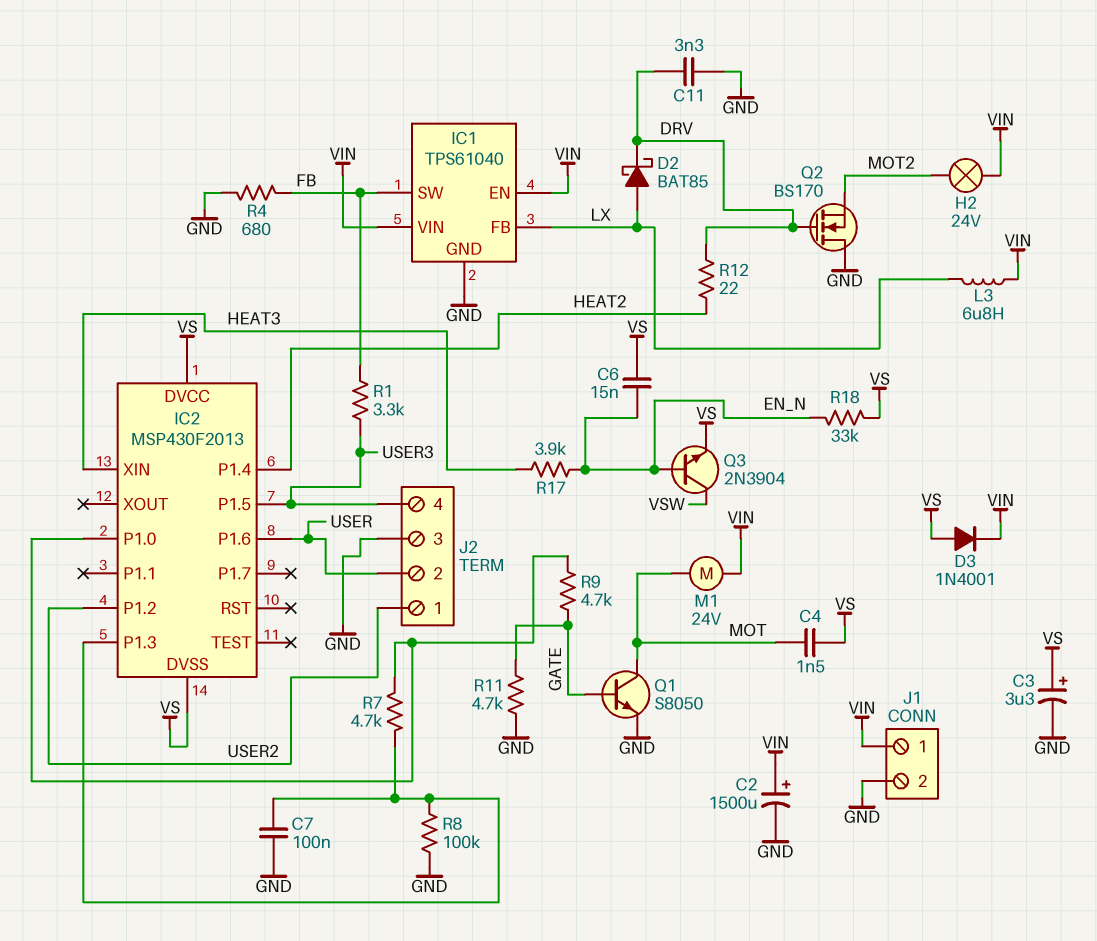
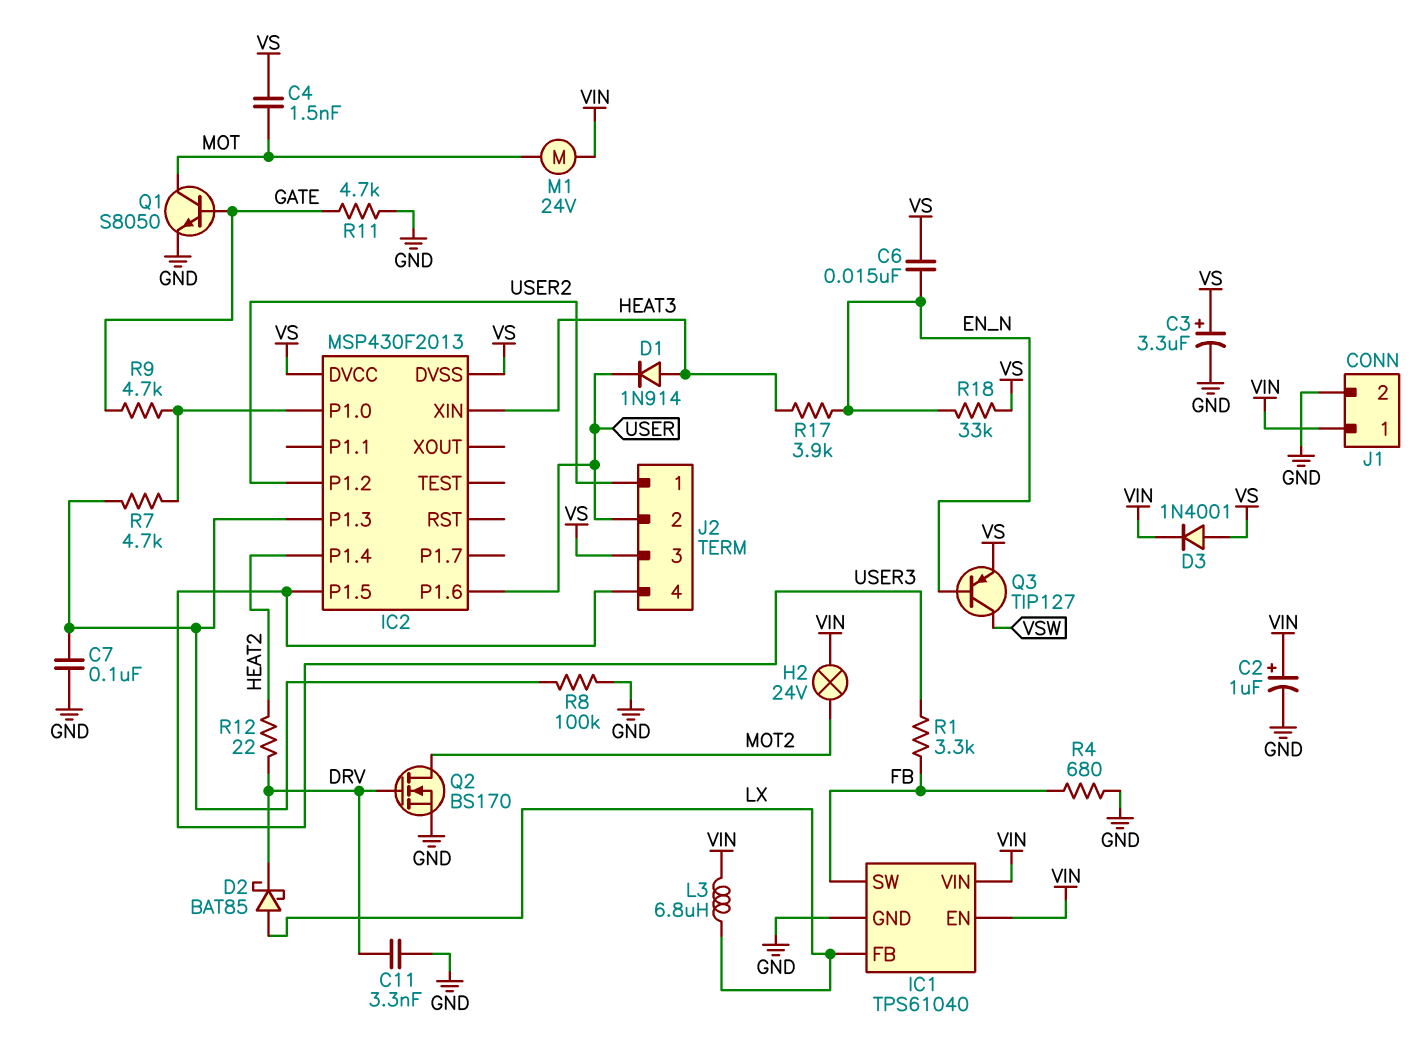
C2: 1500uF (plus VIN, minus GND) -> 1uF (plus VIN, minus GND)
D1: none -> diode 1N914 (A HEAT3, K USER)
J2 pin 3: GND -> VS
Q2: NMOS BS170 (G DRV, D GND, S MOT2) -> NMOS BS170 (G DRV, D MOT2, S GND)
Q3: NPN 2N3904 (B EN_N, C VSW, E VS) -> PNP TIP127 (B EN_N, C VSW, E VS)

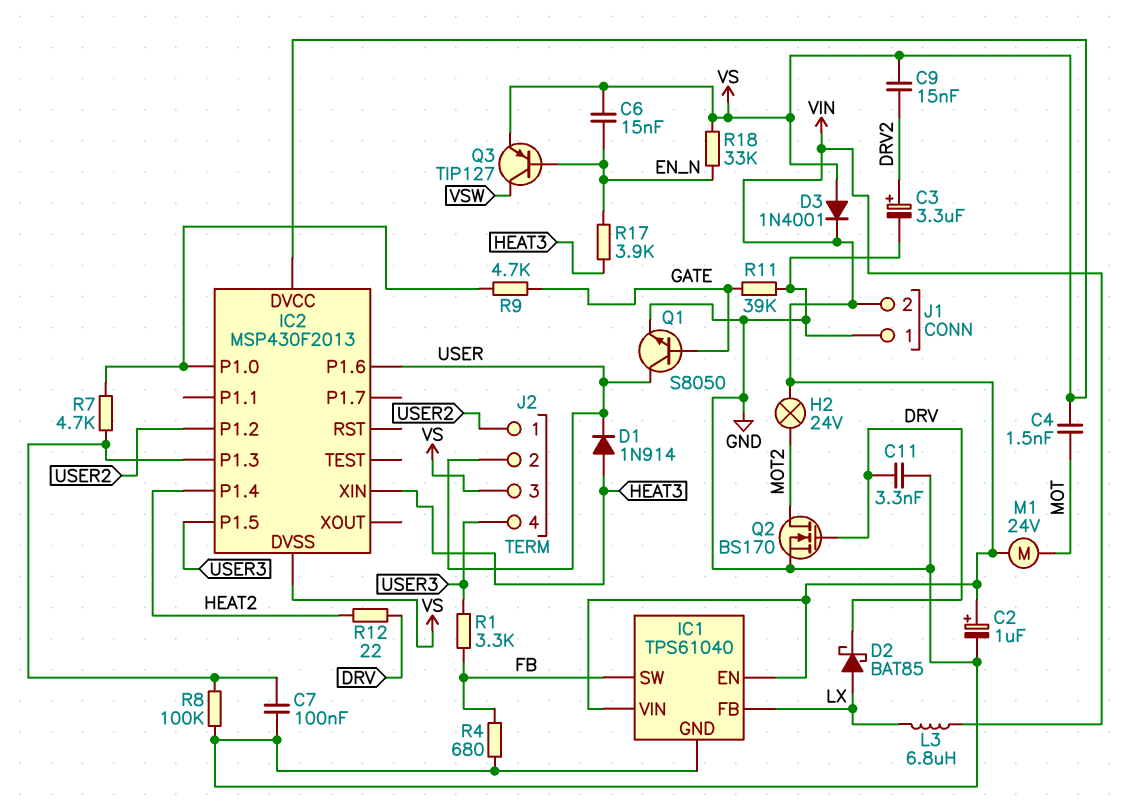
C3: 3.3uF (plus VS, minus GND) -> 3.3uF (plus DRV2, minus GND)
C9: none -> 15nF (DRV2, VS)
J1 pin 1: VIN -> GND
J1 pin 2: GND -> VIN
Q1: NPN S8050 (B GATE, C MOT, E GND) -> NPN S8050 (B GATE, C USER, E GND)
R11: 4.7k (GATE, GND) -> 39k (GATE, GND)

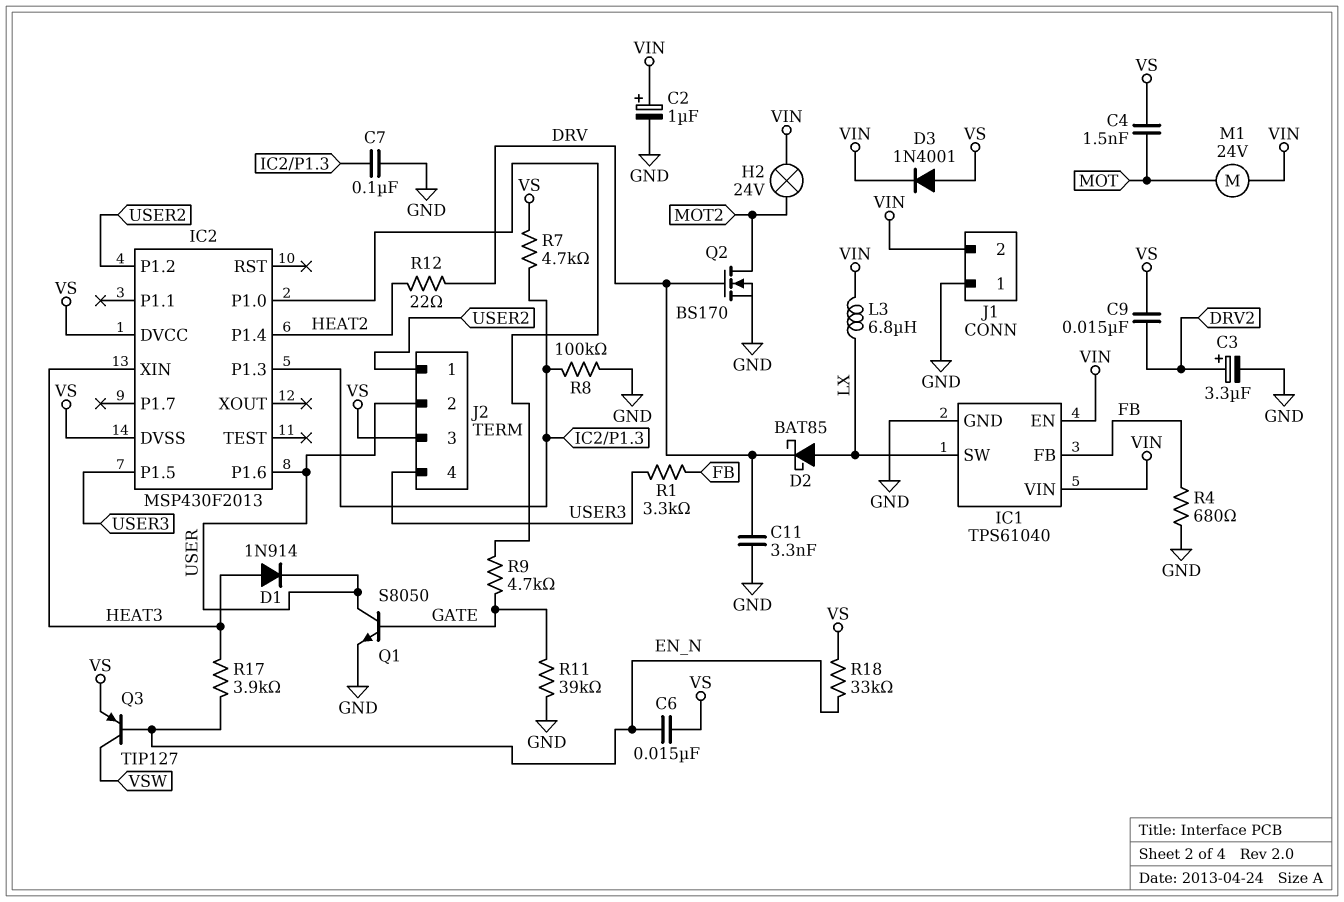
IC1 pin FB: LX -> FB
IC1 pin SW: FB -> LX
R7: 4.7k (IC2/P1.0, IC2/P1.3) -> 4.7k (IC2/P1.3, VS)

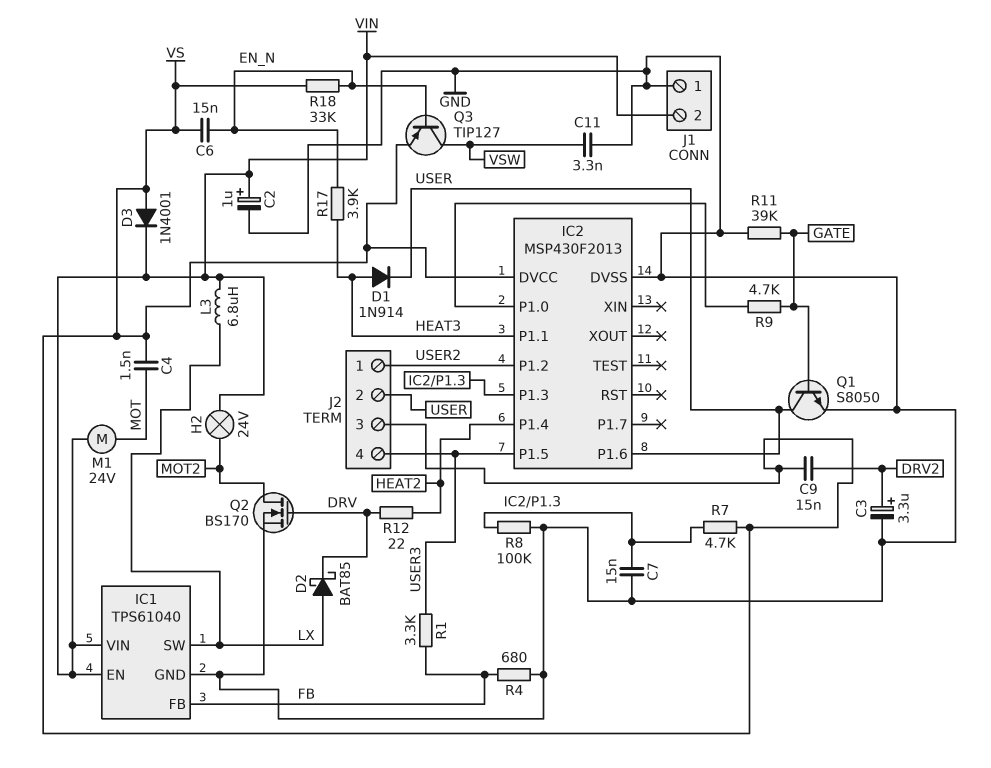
C7: 100nF (GND, IC2/P1.3) -> 15nF (GND, IC2/P1.3)
C11: 3.3nF (DRV, GND) -> 3.3nF (GND, VSW)
IC2 pin DVSS: VS -> GND
IC2 pin P1.1: none -> HEAT3
IC2 pin XIN: HEAT3 -> none

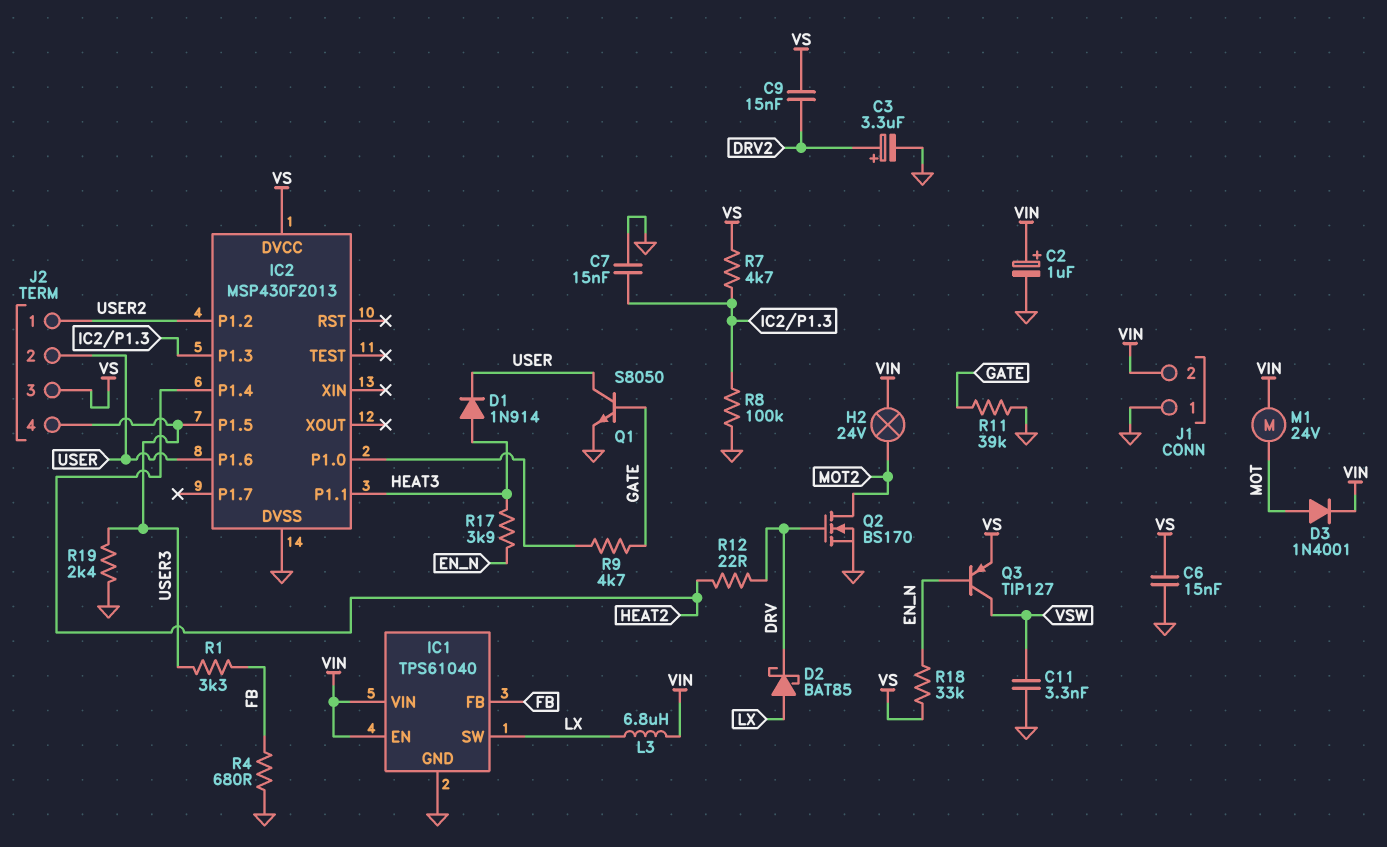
C4: 1.5nF (MOT, VS) -> none
C6: 15nF (EN_N, VS) -> 15nF (GND, VS)
D3: diode 1N4001 (A VS, K VIN) -> diode 1N4001 (A MOT, K VIN)
R19: none -> 2.4k (GND, USER3)

